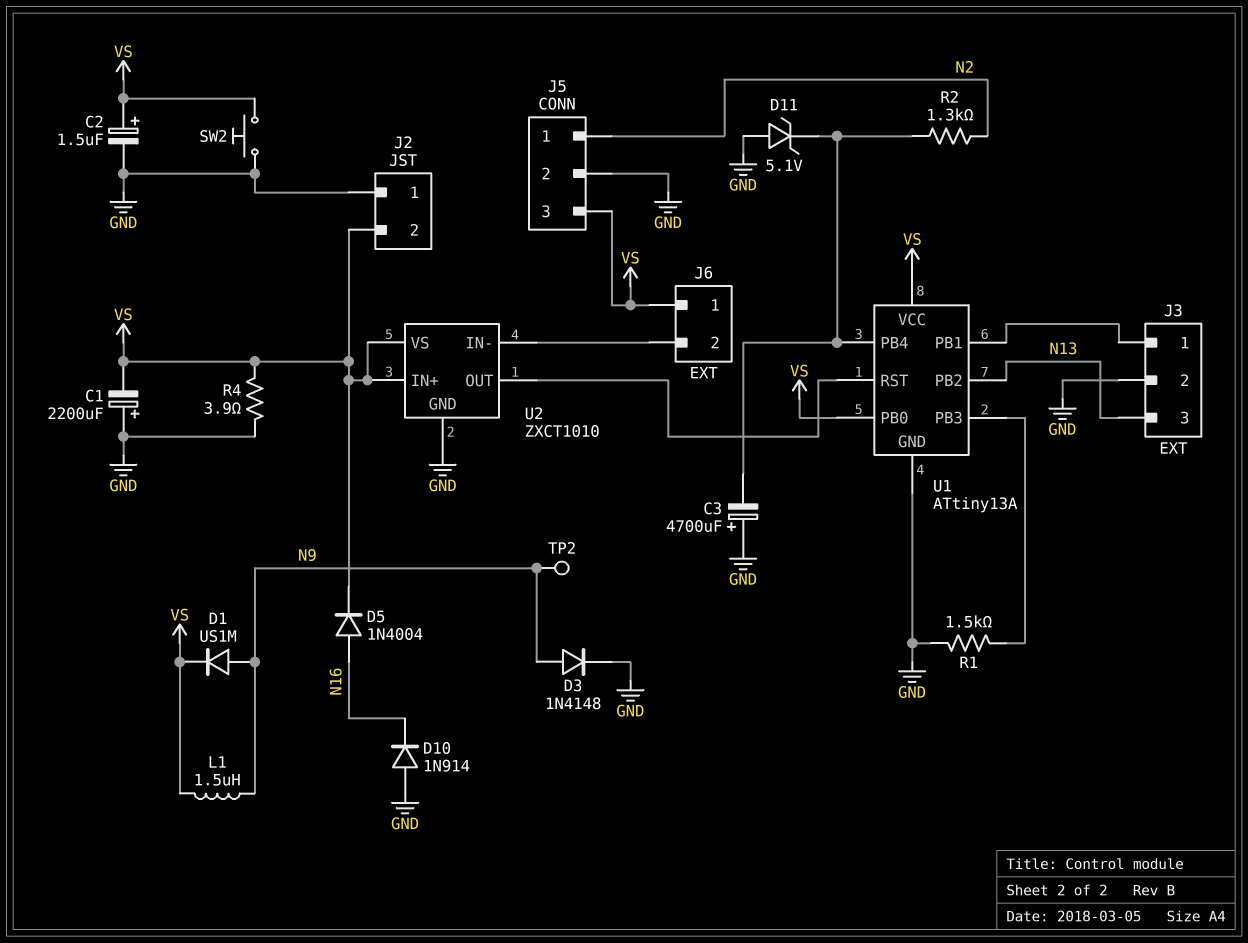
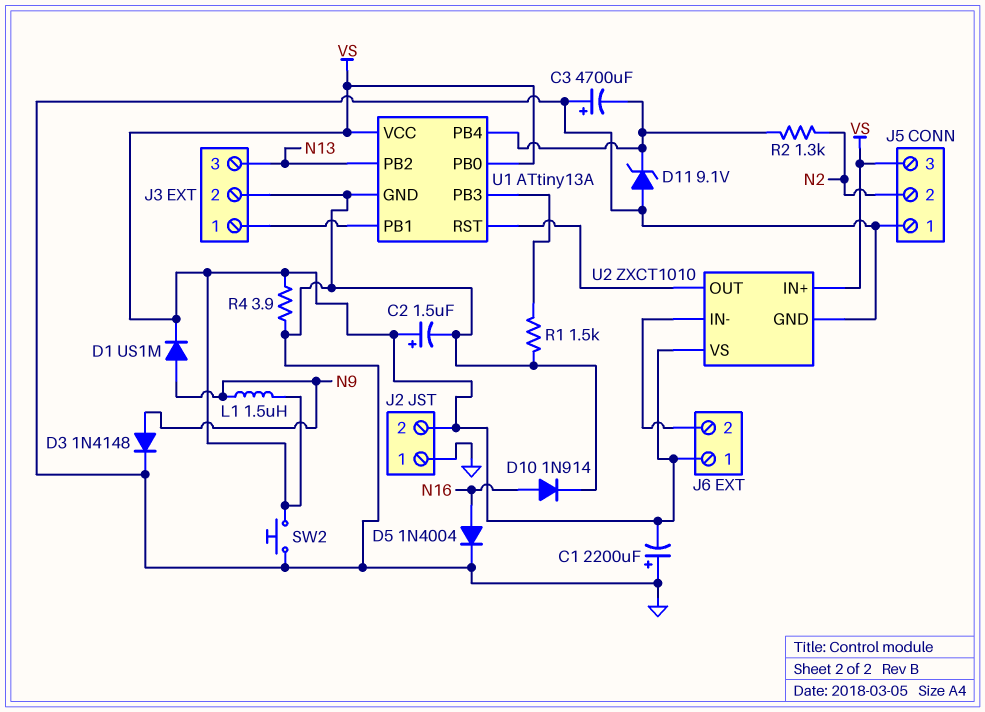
D5: diode 1N4004 (A N16, K VS) -> diode 1N4004 (A N16, K GND)
D10: diode 1N914 (A GND, K N16) -> diode 1N914 (A N16, K GND)
D11: zener 5.1V (A GND, K U1/PB4) -> zener 9.1V (A GND, K U1/PB4)
J5 pin 1: N2 -> GND
J5 pin 2: GND -> N2
TP2: test point (N9) -> none

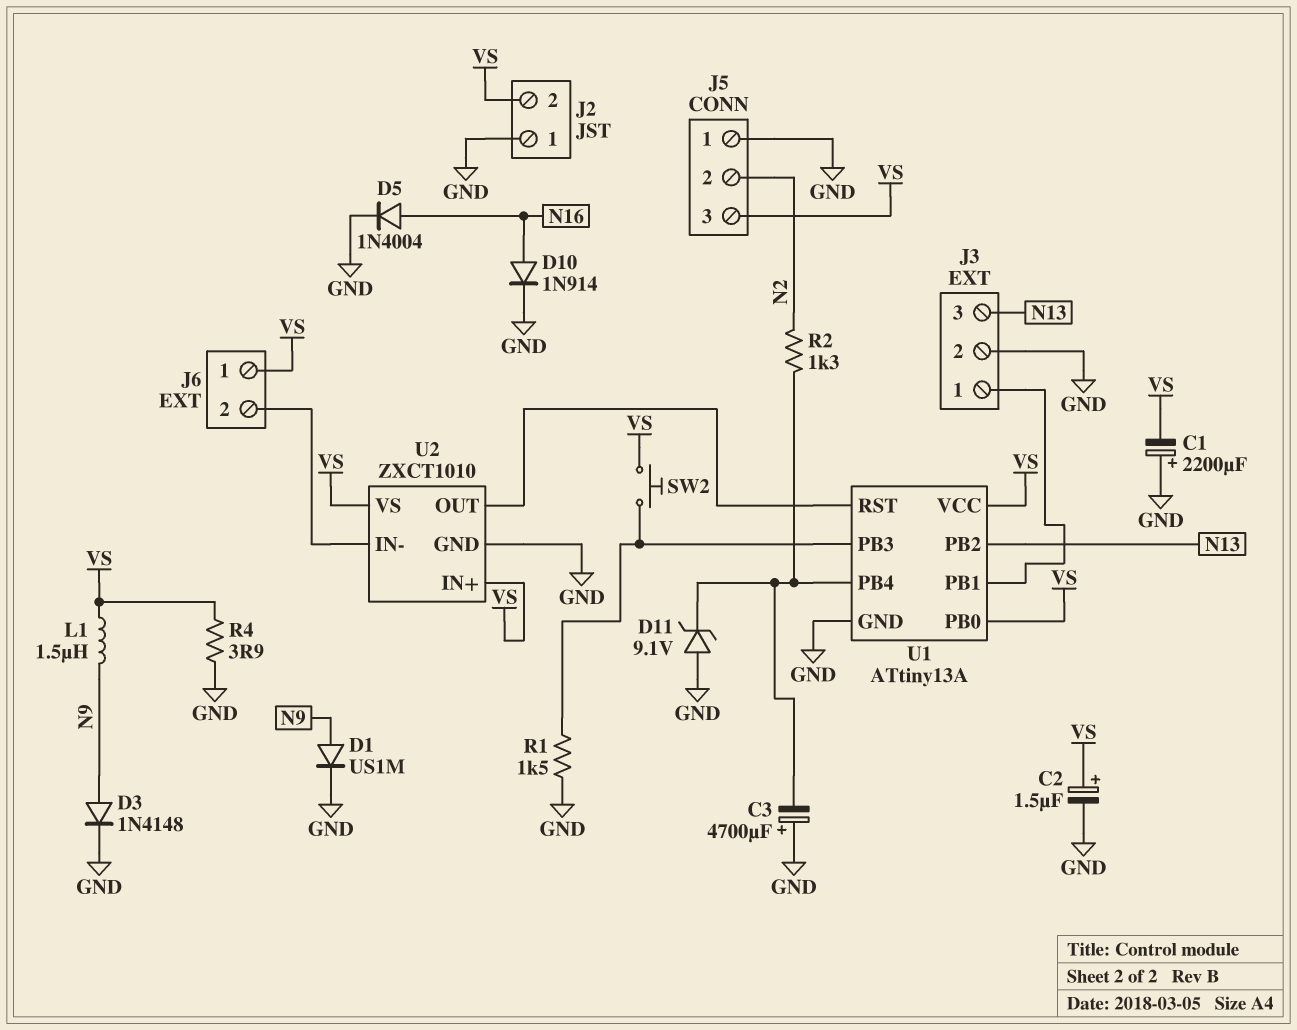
D1: diode US1M (A N9, K VS) -> diode US1M (A N9, K GND)
SW2: button (GND, VS) -> button (U1/PB3, VS)

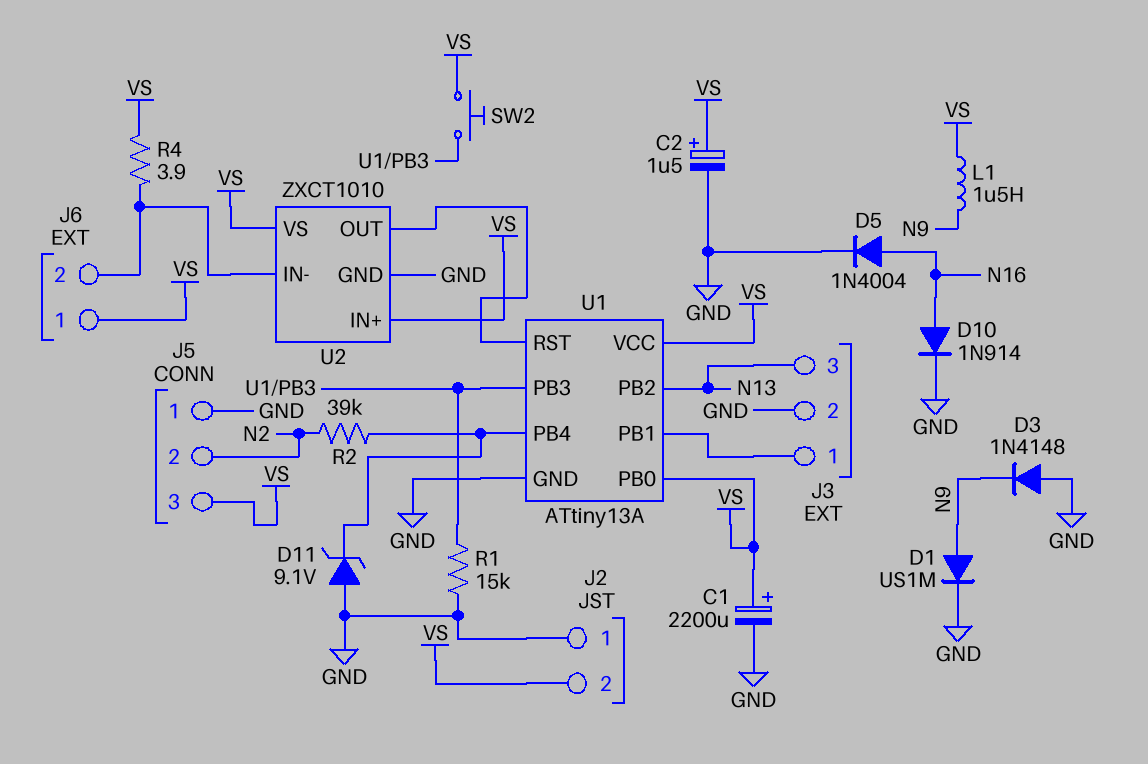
C1: 2200uF (plus GND, minus VS) -> 2200uF (plus VS, minus GND)
C3: 4700uF (plus GND, minus U1/PB4) -> none
D3: diode 1N4148 (A N9, K GND) -> diode 1N4148 (A GND, K N9)
R1: 1.5k (GND, U1/PB3) -> 15k (GND, U1/PB3)
R2: 1.3k (N2, U1/PB4) -> 39k (N2, U1/PB4)
R4: 3.9 (GND, VS) -> 3.9 (J6/2, VS)

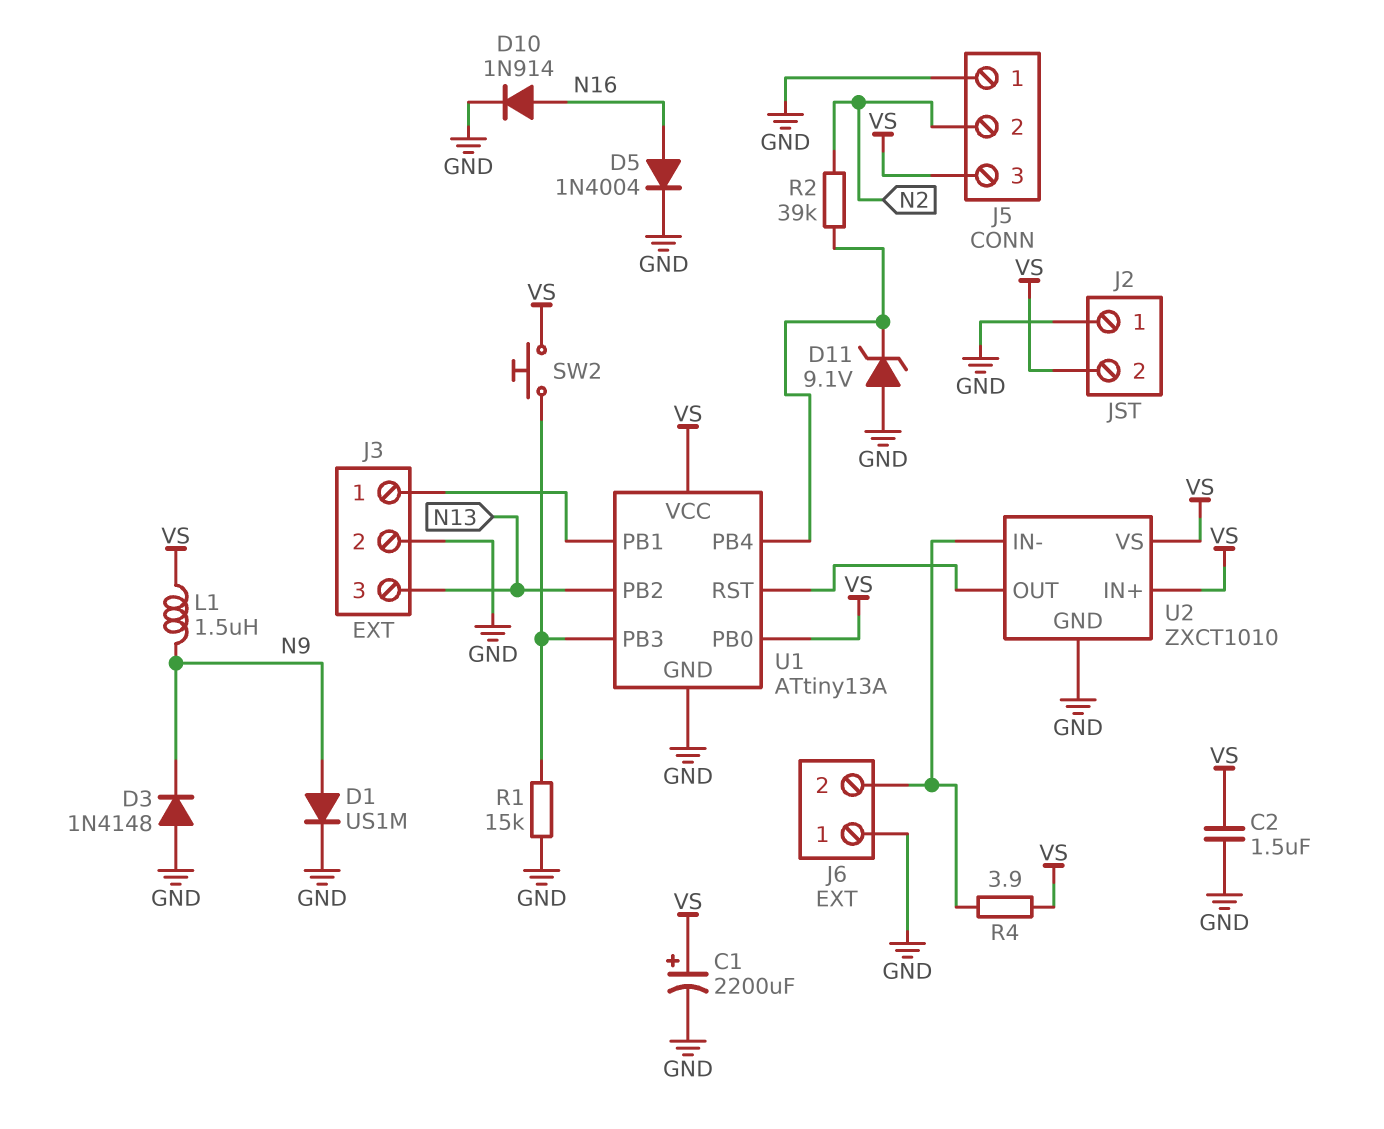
C2: 1.5uF (plus VS, minus GND) -> 1.5uF (GND, VS)
J6 pin 1: VS -> GND

